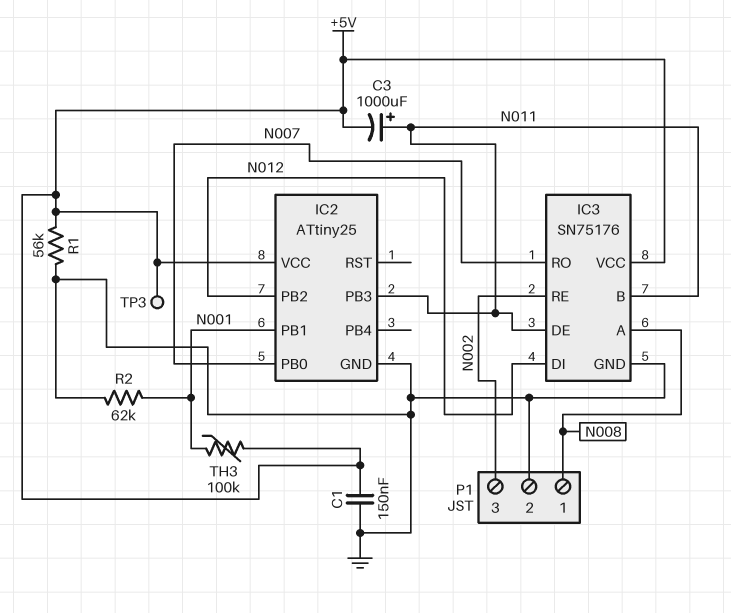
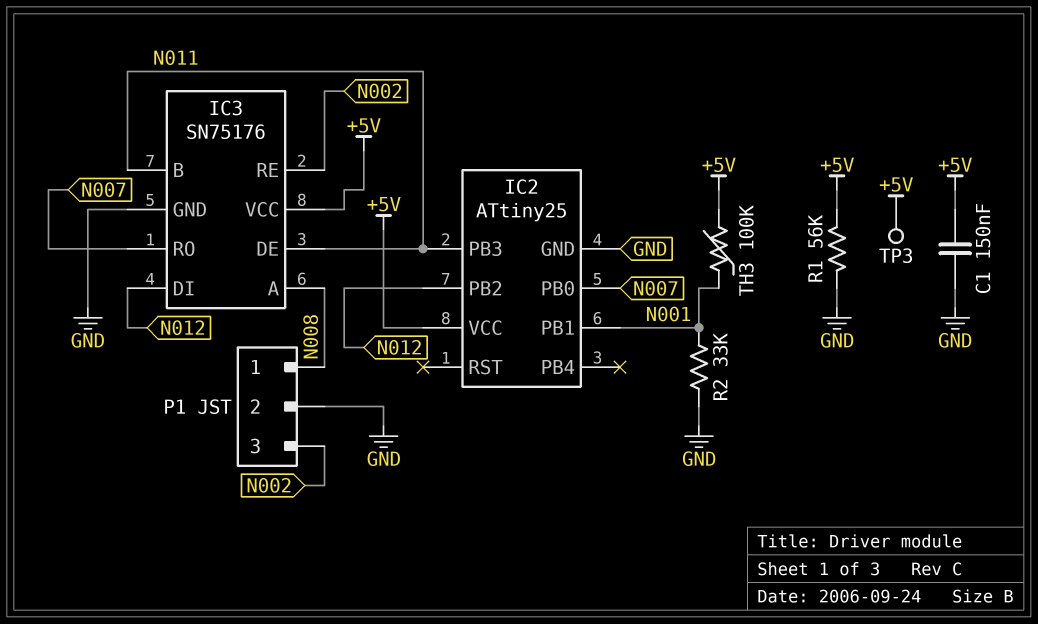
C3: 1000uF (plus N011, minus +5V) -> none
R2: 62k (GND, N001) -> 33k (GND, N001)

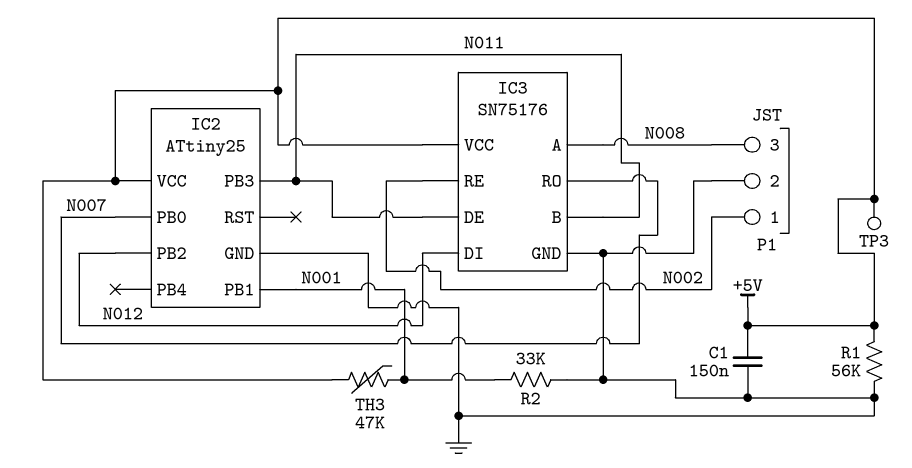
P1 pin 1: N008 -> N002
P1 pin 3: N002 -> N008
TH3: 100k (+5V, N001) -> 47k (+5V, N001)

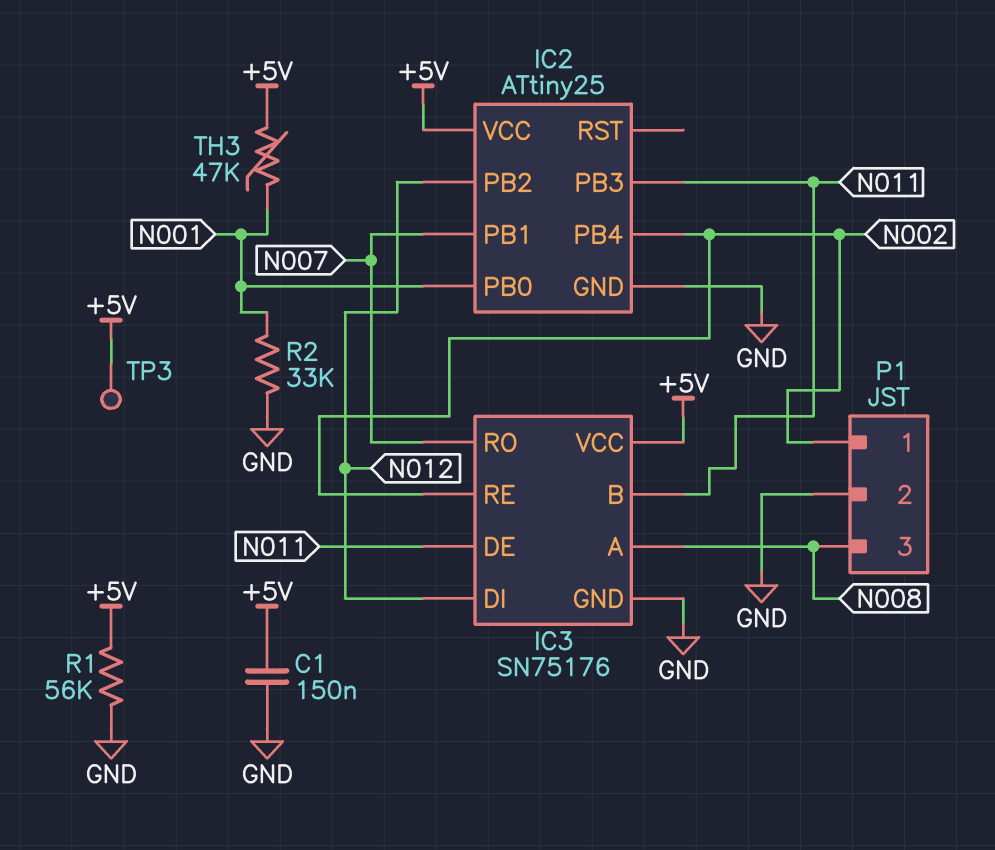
IC2 pin PB0: N007 -> N001
IC2 pin PB1: N001 -> N007
IC2 pin PB4: none -> N002

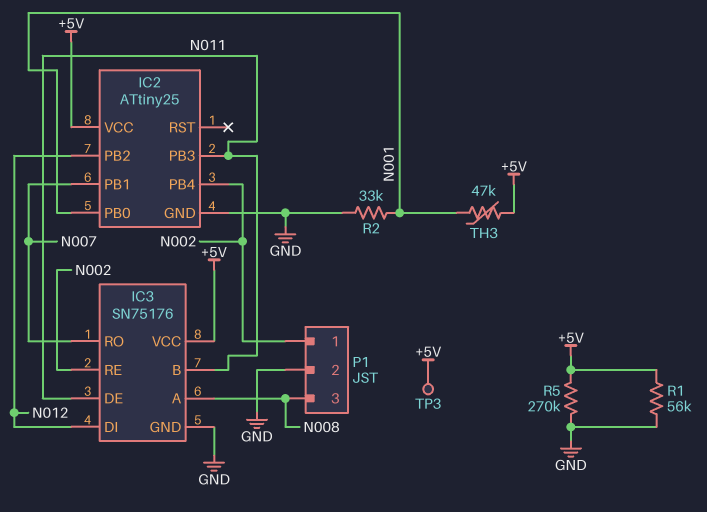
C1: 150nF (+5V, GND) -> none
R5: none -> 270k (+5V, GND)

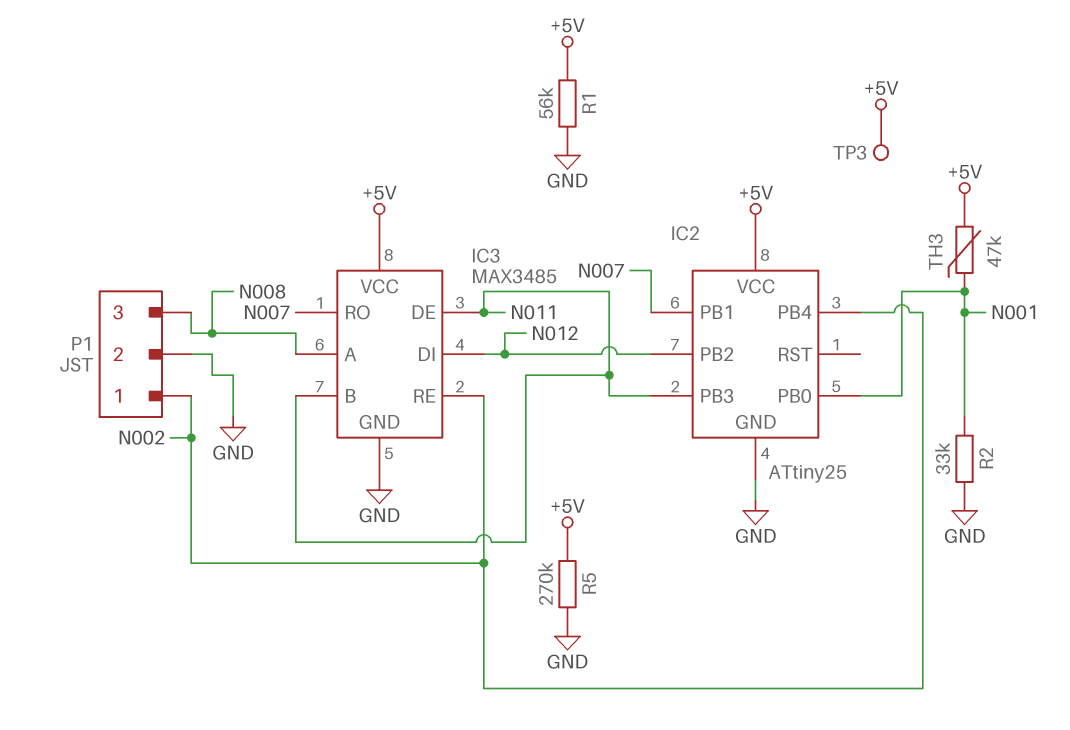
IC3: SN75176 -> MAX3485

